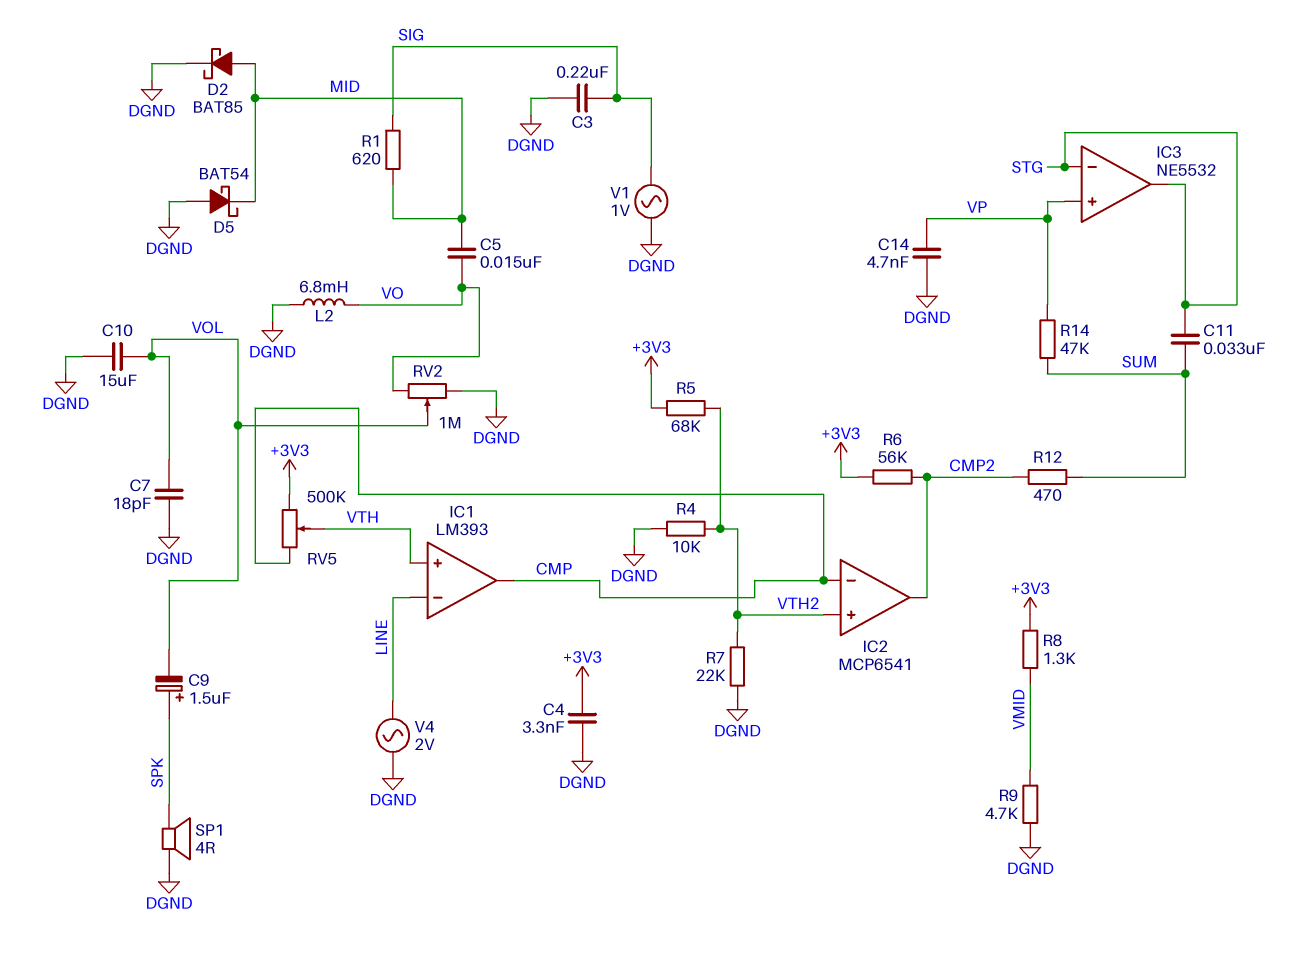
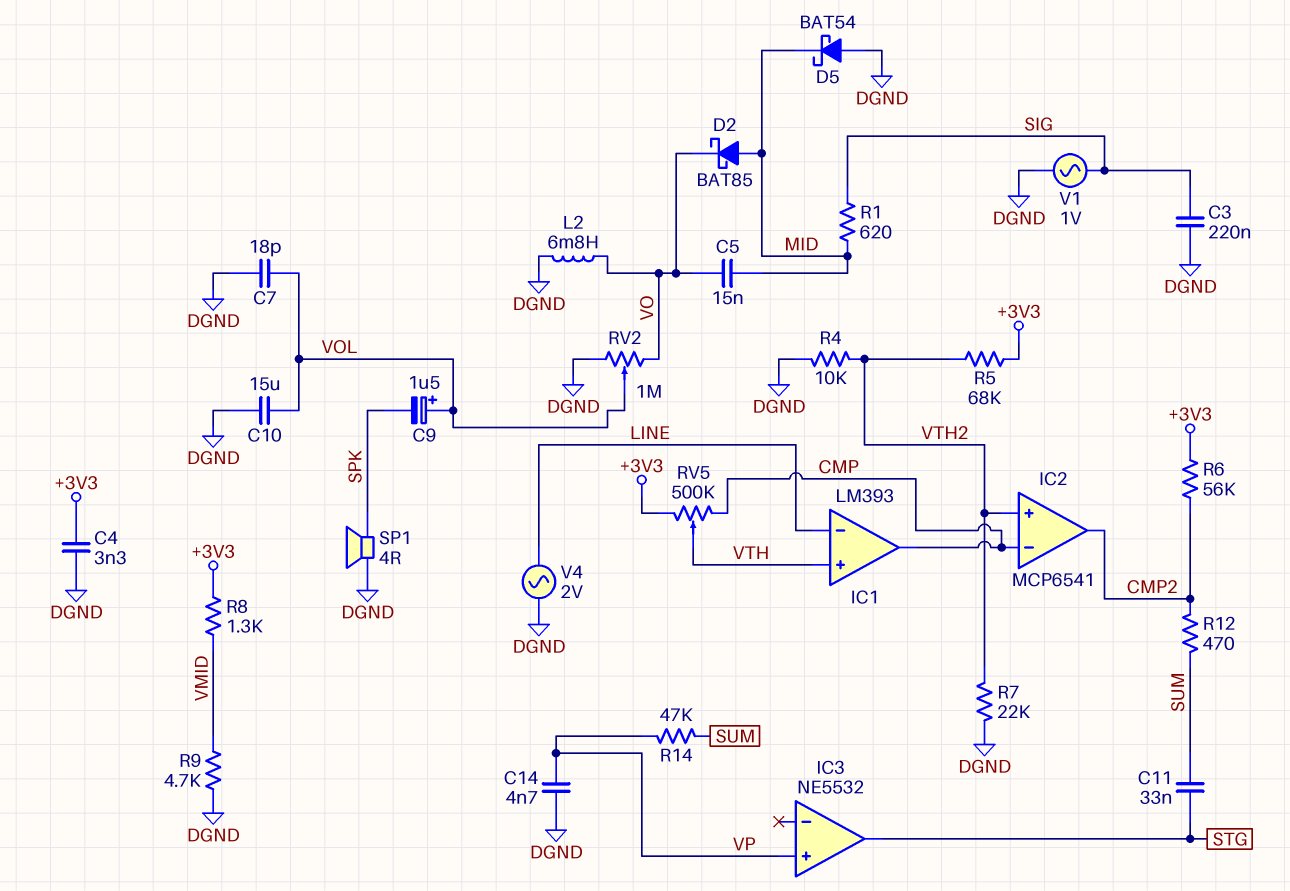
C9: 1.5uF (plus SPK, minus VOL) -> 1.5uF (plus VOL, minus SPK)
D2: schottky BAT85 (A MID, K DGND) -> schottky BAT85 (A MID, K VO)
IC3 pin in-: STG -> none

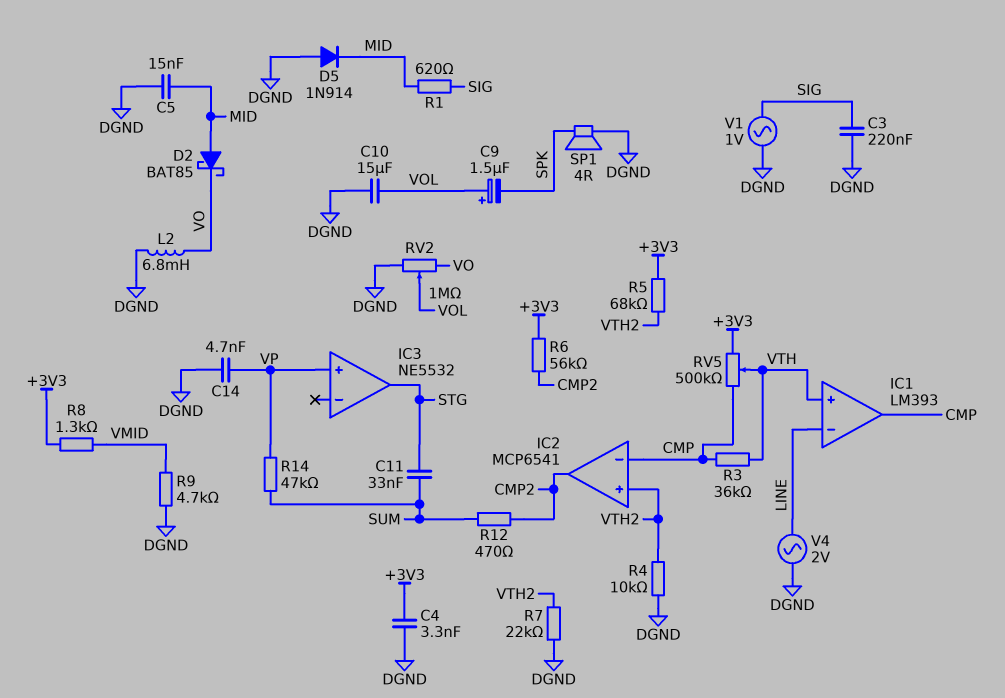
C5: 15nF (MID, VO) -> 15nF (DGND, MID)
C7: 18pF (DGND, VOL) -> none
D5: schottky BAT54 (A DGND, K MID) -> diode 1N914 (A DGND, K MID)
R3: none -> 36k (CMP, VTH)

